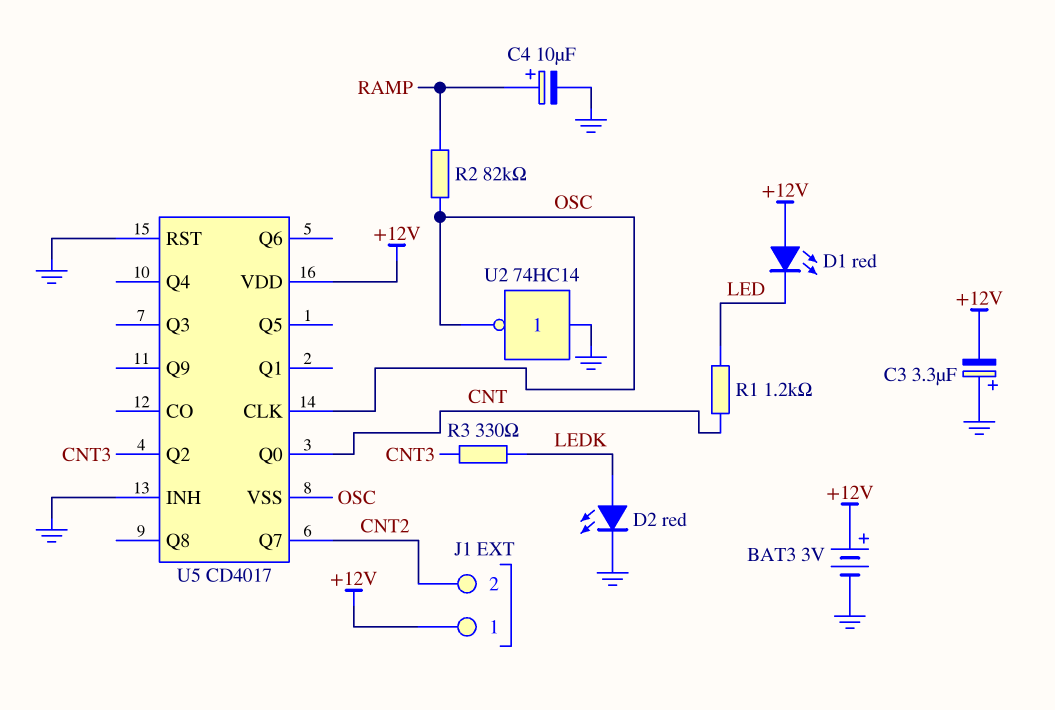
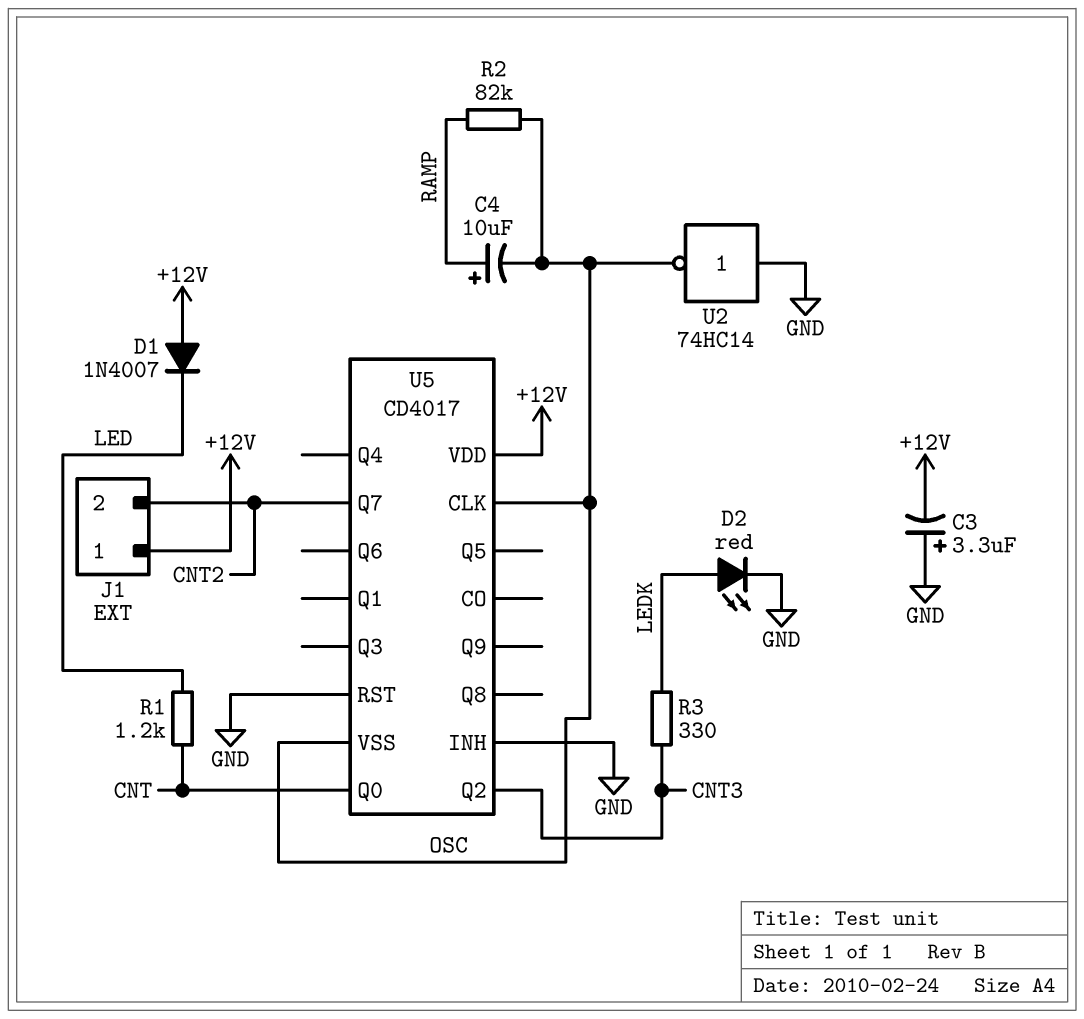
BAT3: 3V (plus +12V, minus GND) -> none
C4: 10uF (plus RAMP, minus GND) -> 10uF (plus RAMP, minus OSC)
D1: LED red (A +12V, K LED) -> diode 1N4007 (A +12V, K LED)

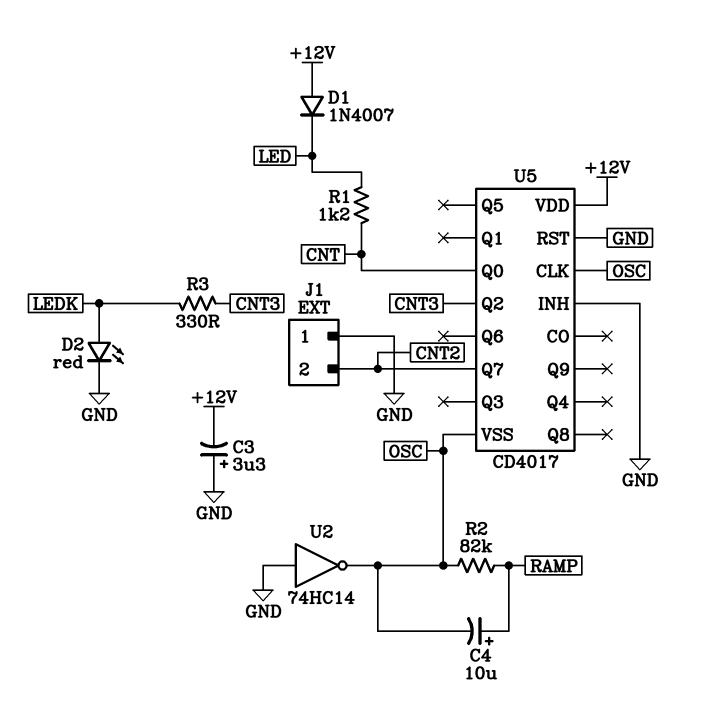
J1 pin 1: +12V -> GND

